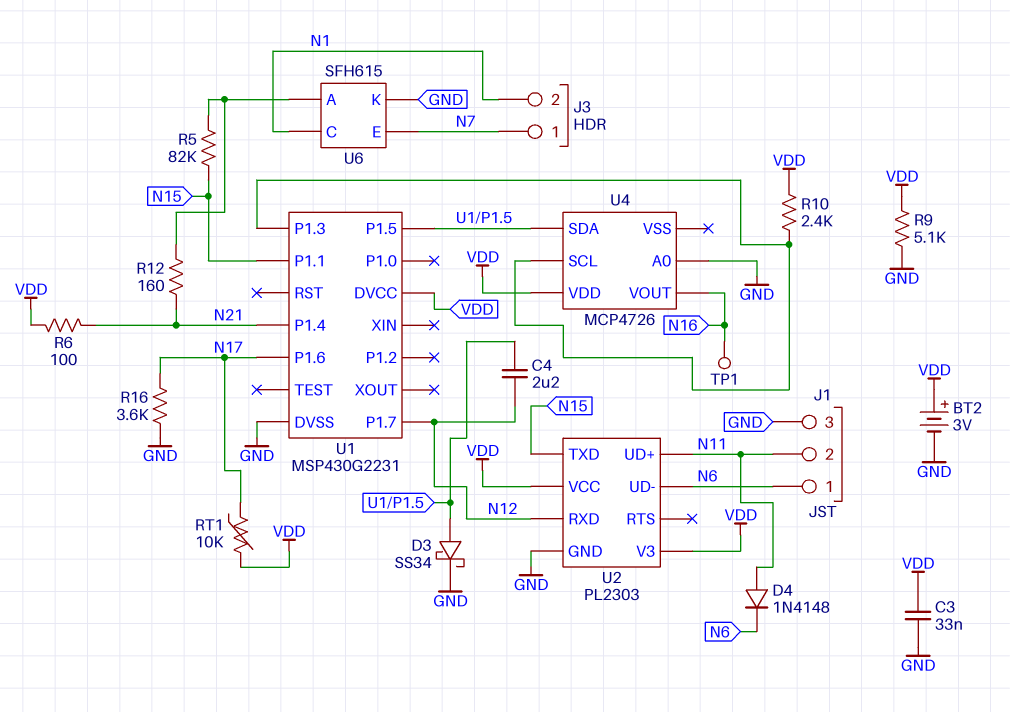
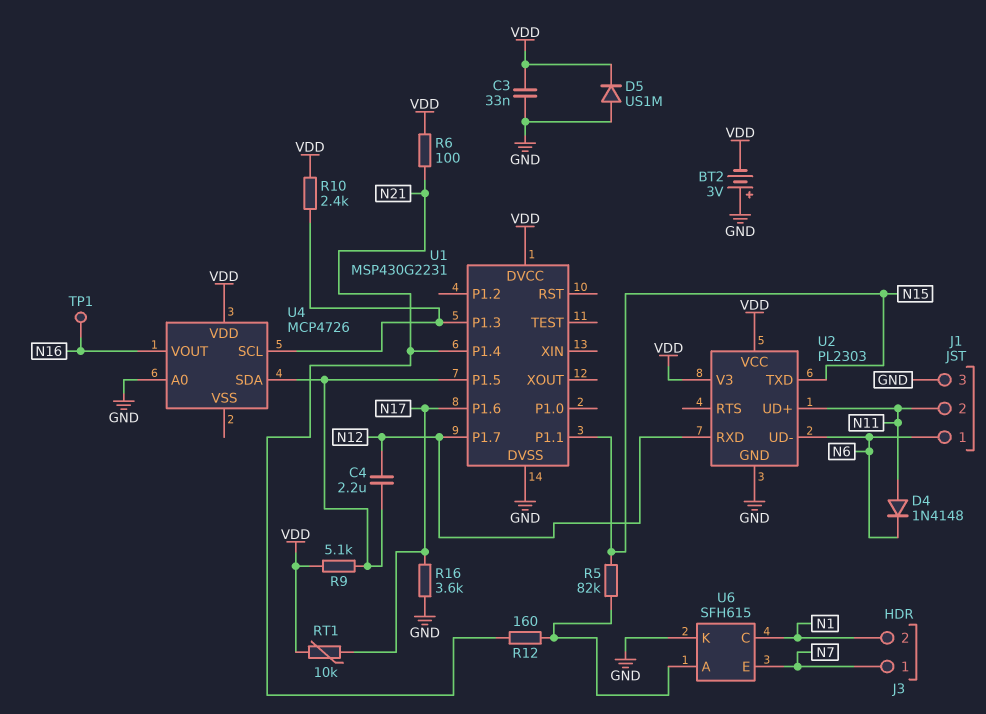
BT2: 3V (plus VDD, minus GND) -> 3V (plus GND, minus VDD)
D3: schottky SS34 (A U1/P1.5, K GND) -> none
D5: none -> diode US1M (A GND, K VDD)
R9: 5.1k (GND, VDD) -> 5.1k (U1/P1.5, VDD)

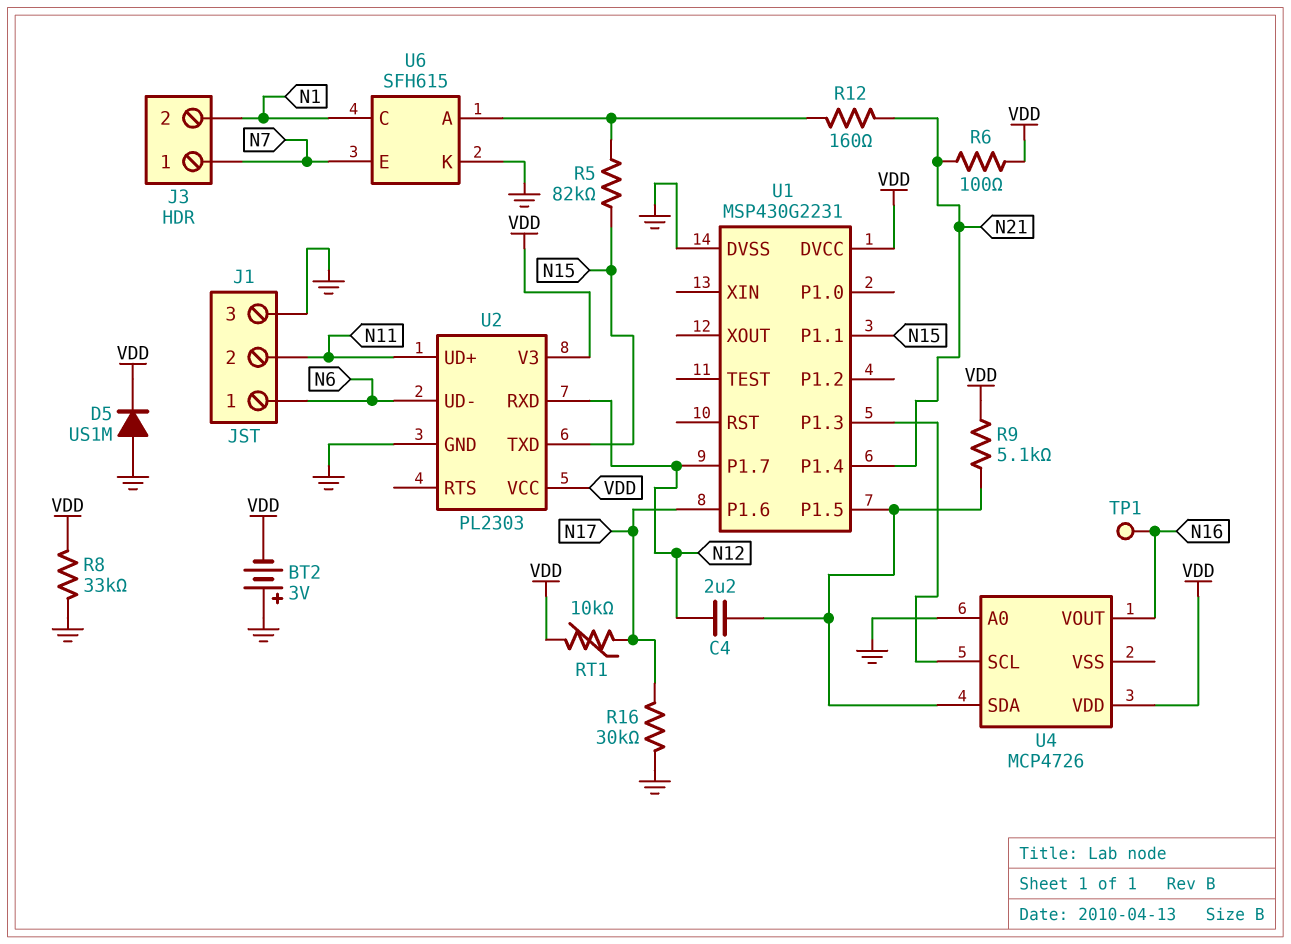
C3: 33nF (GND, VDD) -> none
D4: diode 1N4148 (A N11, K N6) -> none
R8: none -> 33k (GND, VDD)
R10: 2.4k (U1/P1.3, VDD) -> none
R16: 3.6k (GND, N17) -> 30k (GND, N17)

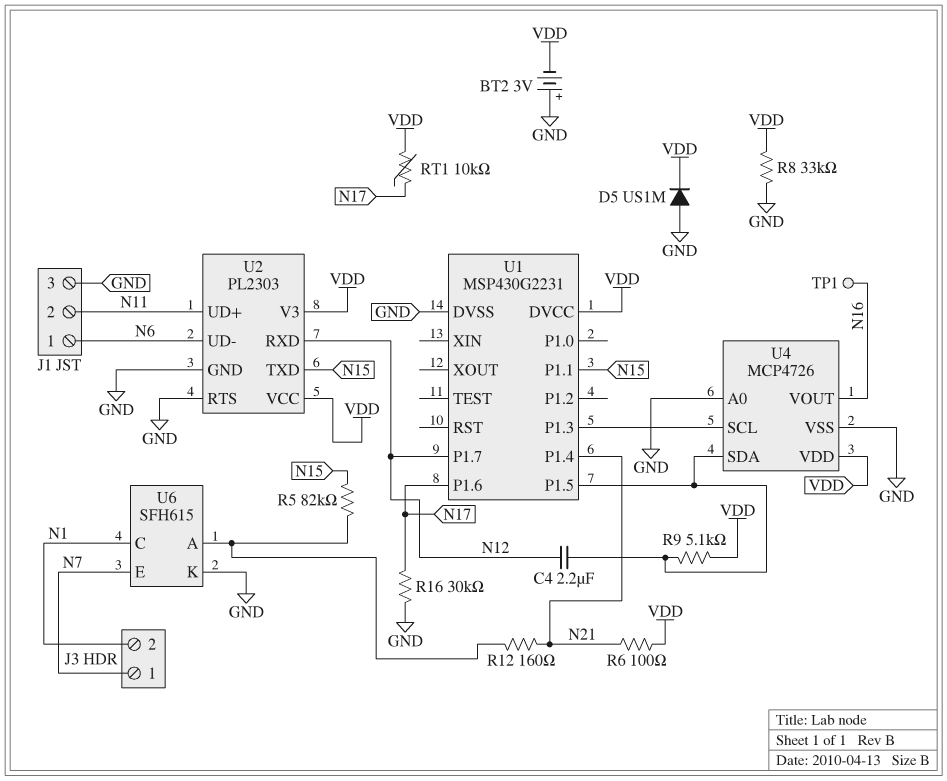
U2 pin RTS: none -> GND
U4 pin VSS: none -> GND

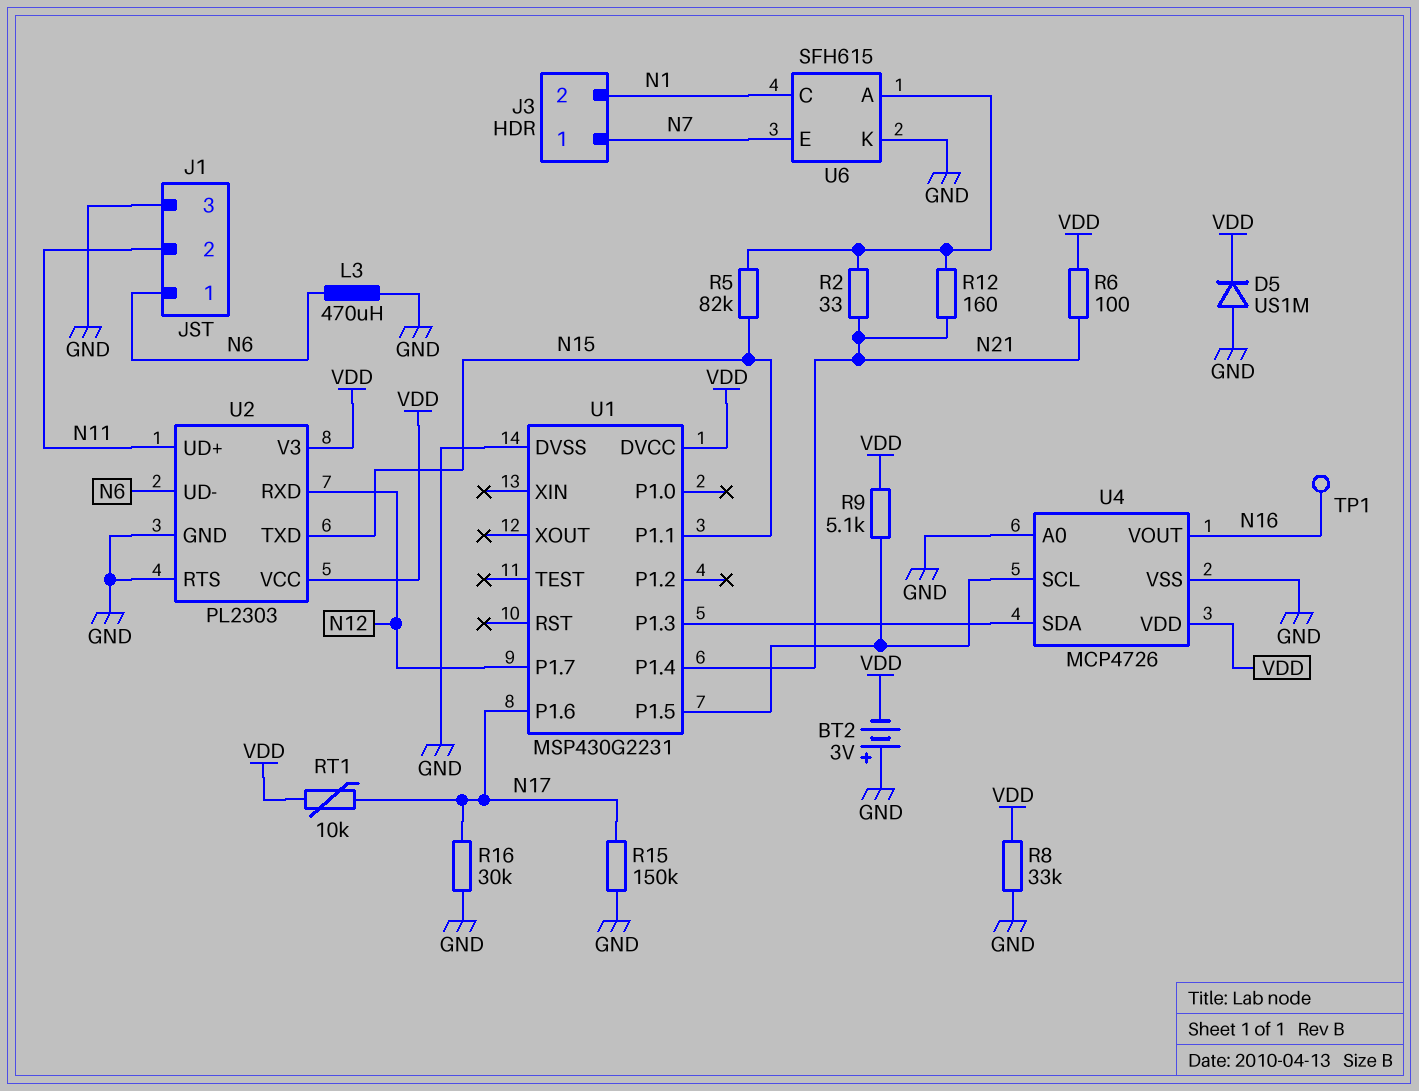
C4: 2.2uF (N12, U1/P1.5) -> none
L3: none -> 470uH (GND, N6)
R2: none -> 33 (N21, U6/A)
R15: none -> 150k (GND, N17)
U4 pin SCL: U1/P1.3 -> U1/P1.5
U4 pin SDA: U1/P1.5 -> U1/P1.3

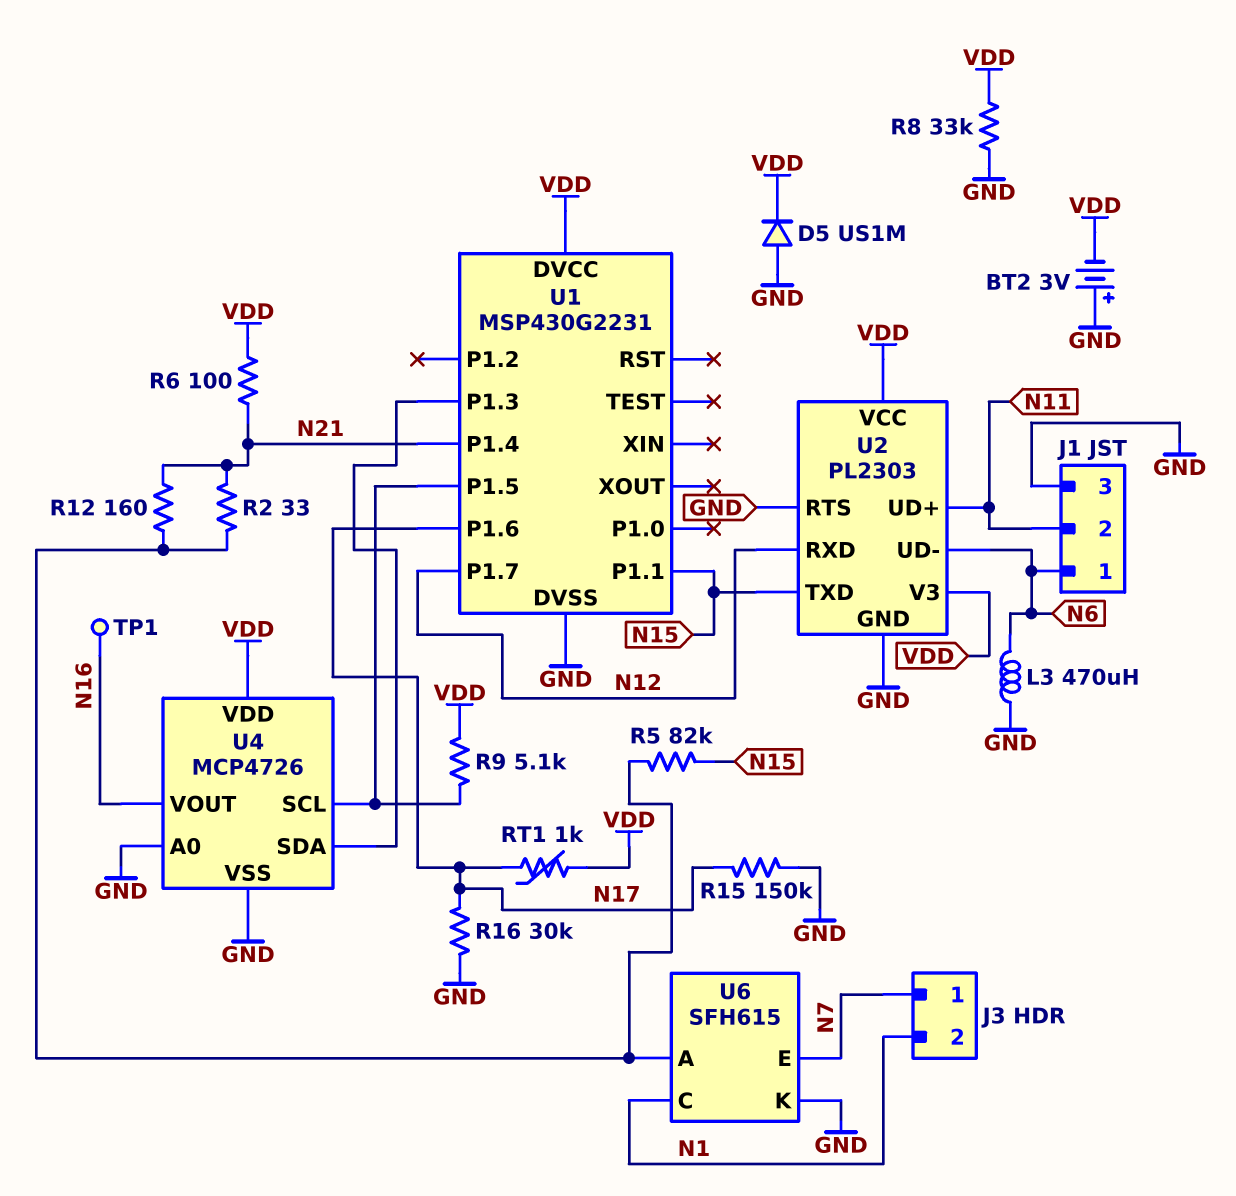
RT1: 10k (N17, VDD) -> 1k (N17, VDD)

